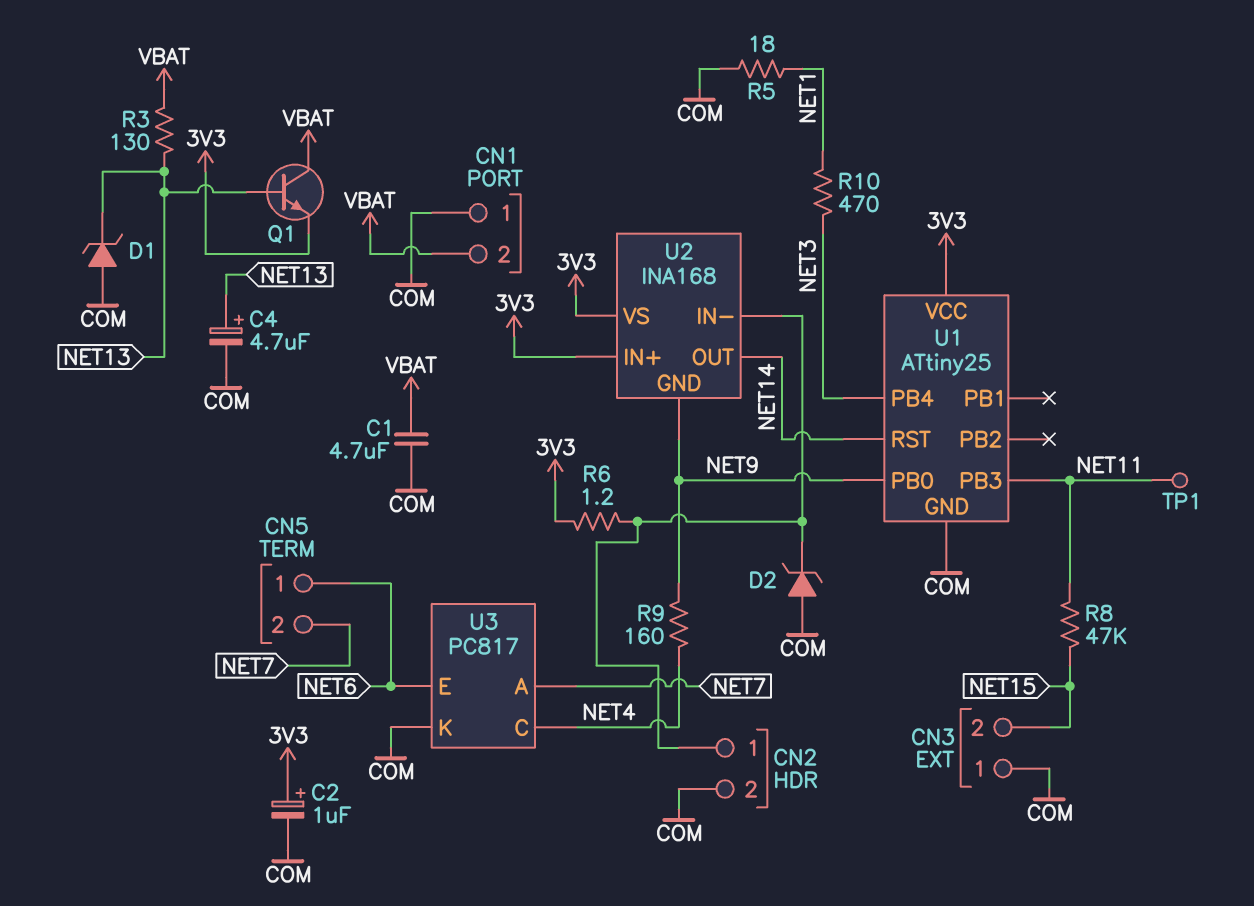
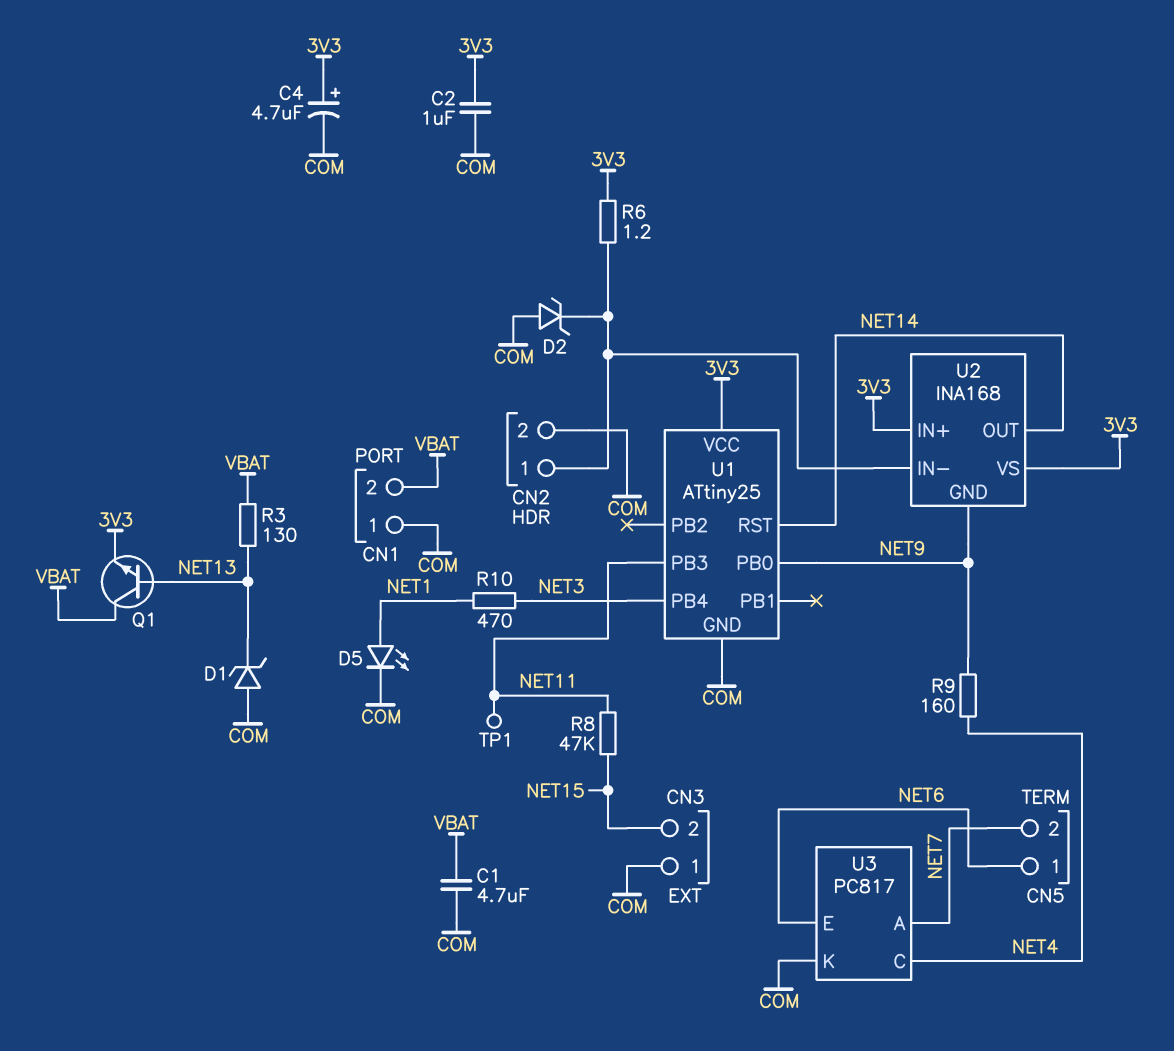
C2: 1uF (plus 3V3, minus COM) -> 1uF (3V3, COM)
C4: 4.7uF (plus NET13, minus COM) -> 4.7uF (plus 3V3, minus COM)
D5: none -> LED (A NET1, K COM)
R5: 18 (COM, NET1) -> none

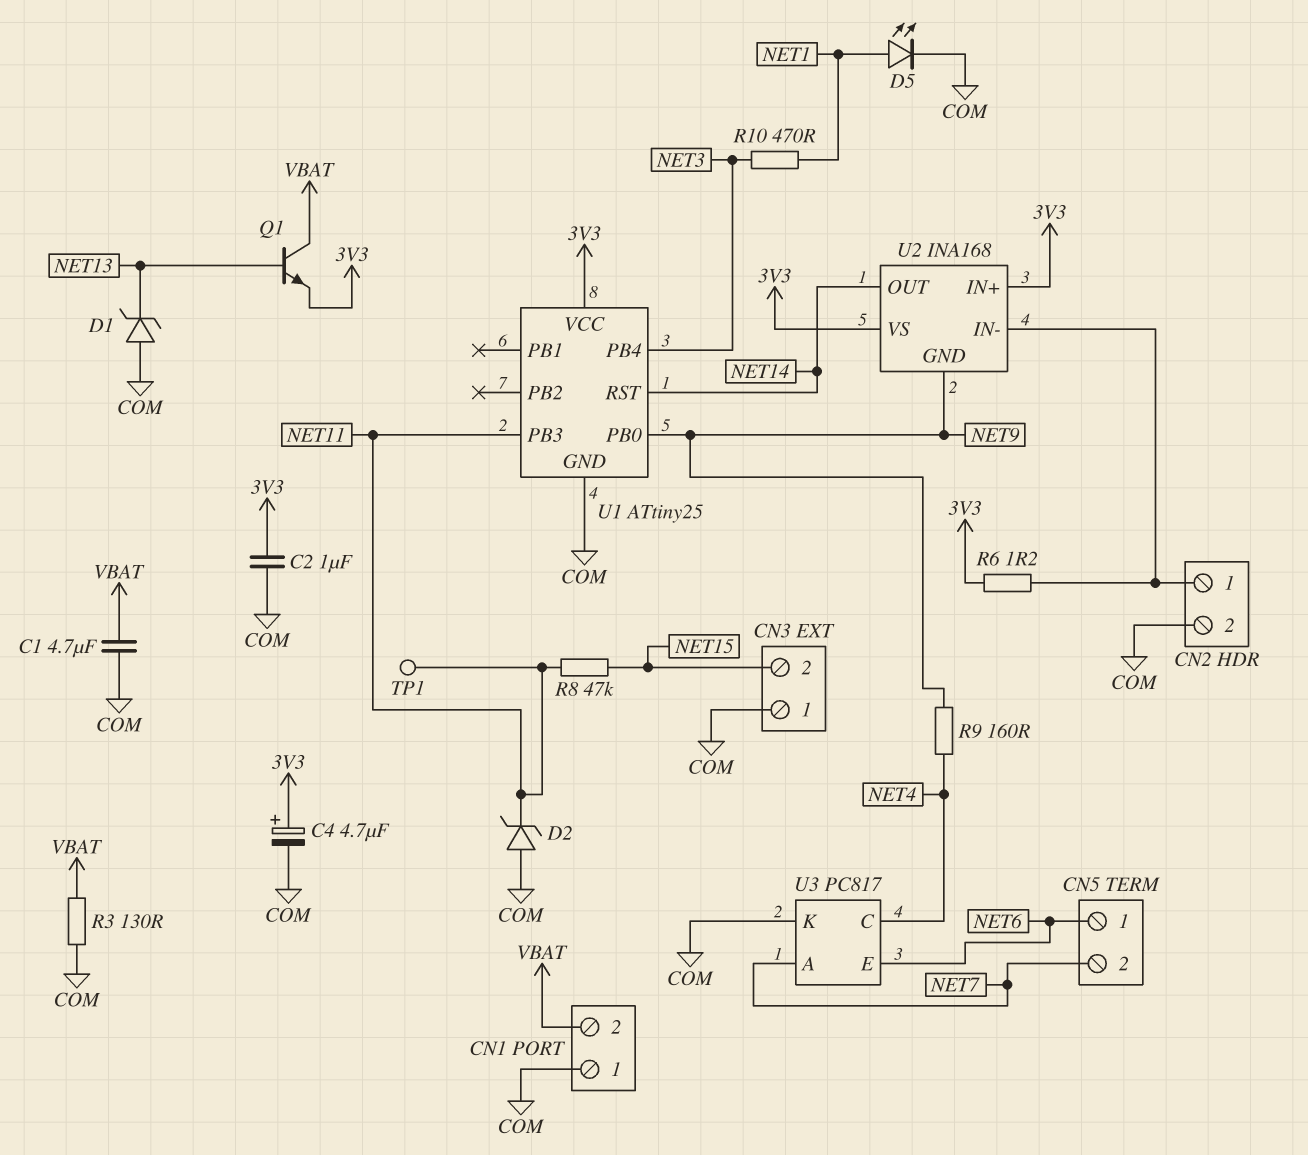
D2: zener (A COM, K CN2/1) -> zener (A COM, K NET11)
R3: 130 (NET13, VBAT) -> 130 (COM, VBAT)

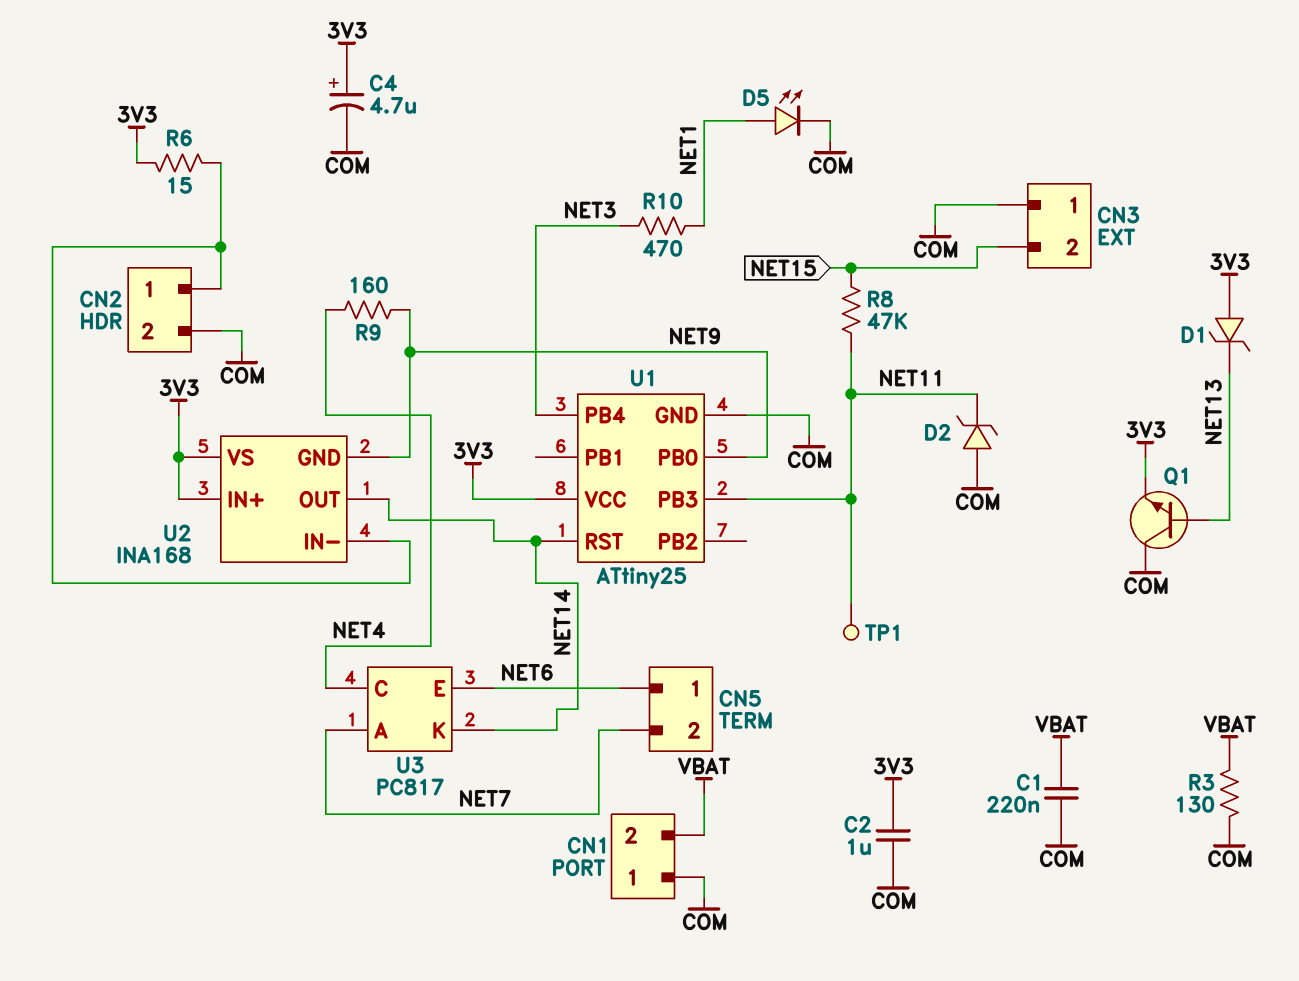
C1: 4.7uF (COM, VBAT) -> 220nF (COM, VBAT)
D1: zener (A COM, K NET13) -> zener (A 3V3, K NET13)
Q1: NPN (B NET13, C VBAT, E 3V3) -> NPN (B NET13, C COM, E 3V3)
R6: 1.2 (3V3, CN2/1) -> 15 (3V3, CN2/1)
U3 pin K: COM -> NET14

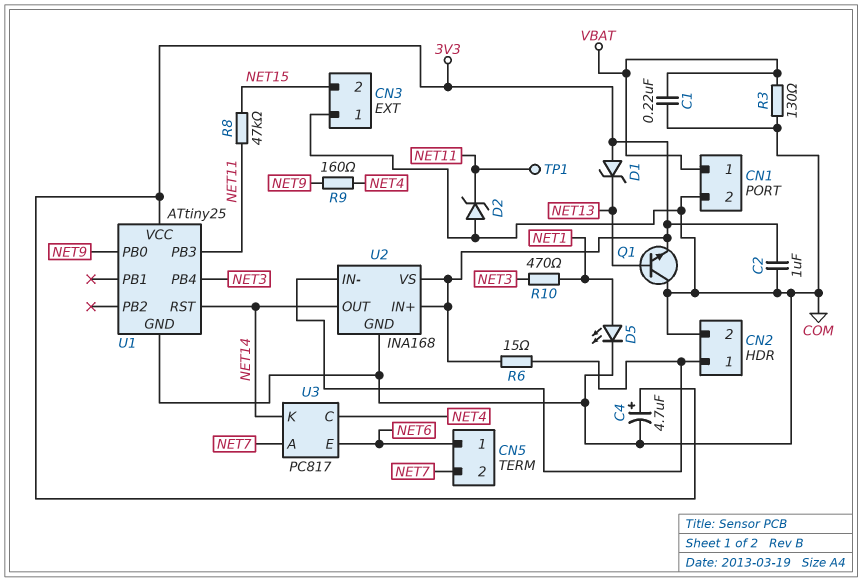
CN1 pin 1: COM -> VBAT
CN1 pin 2: VBAT -> COM
U2 pin GND: NET9 -> COM

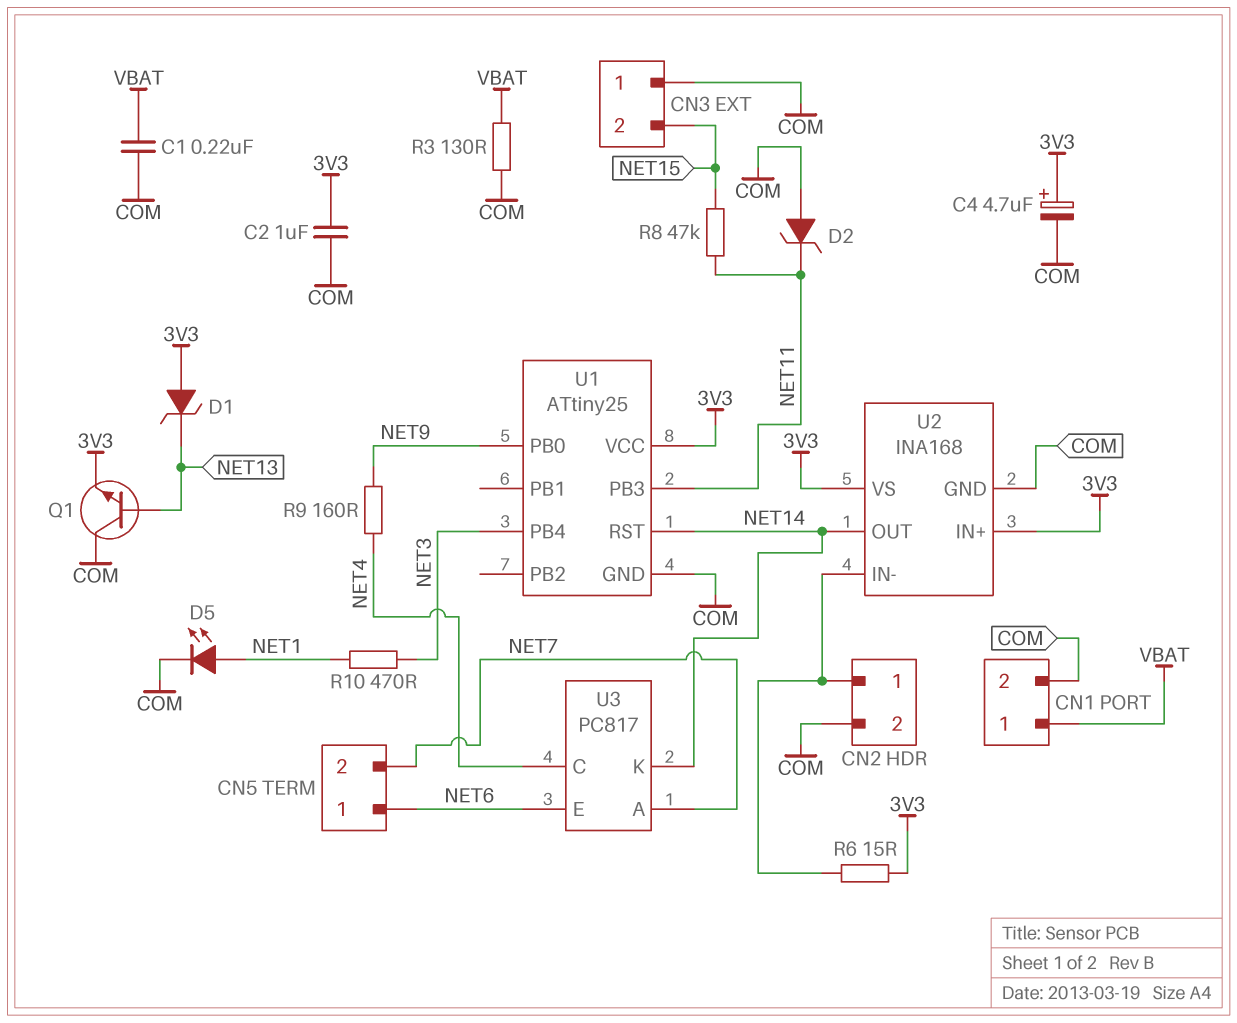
TP1: test point (NET11) -> none

